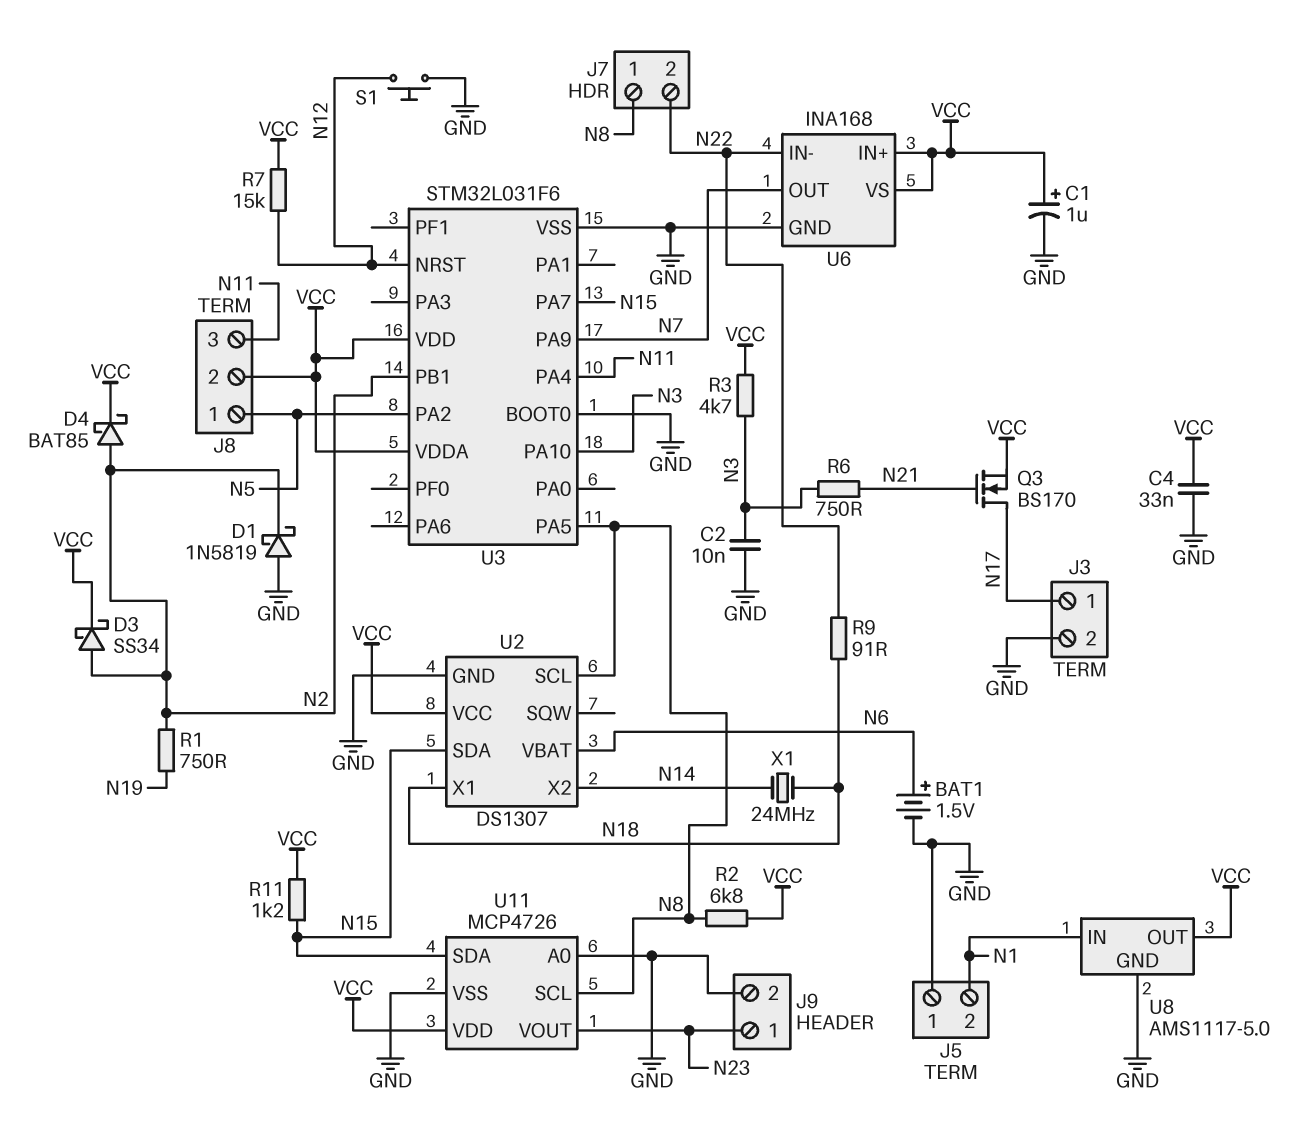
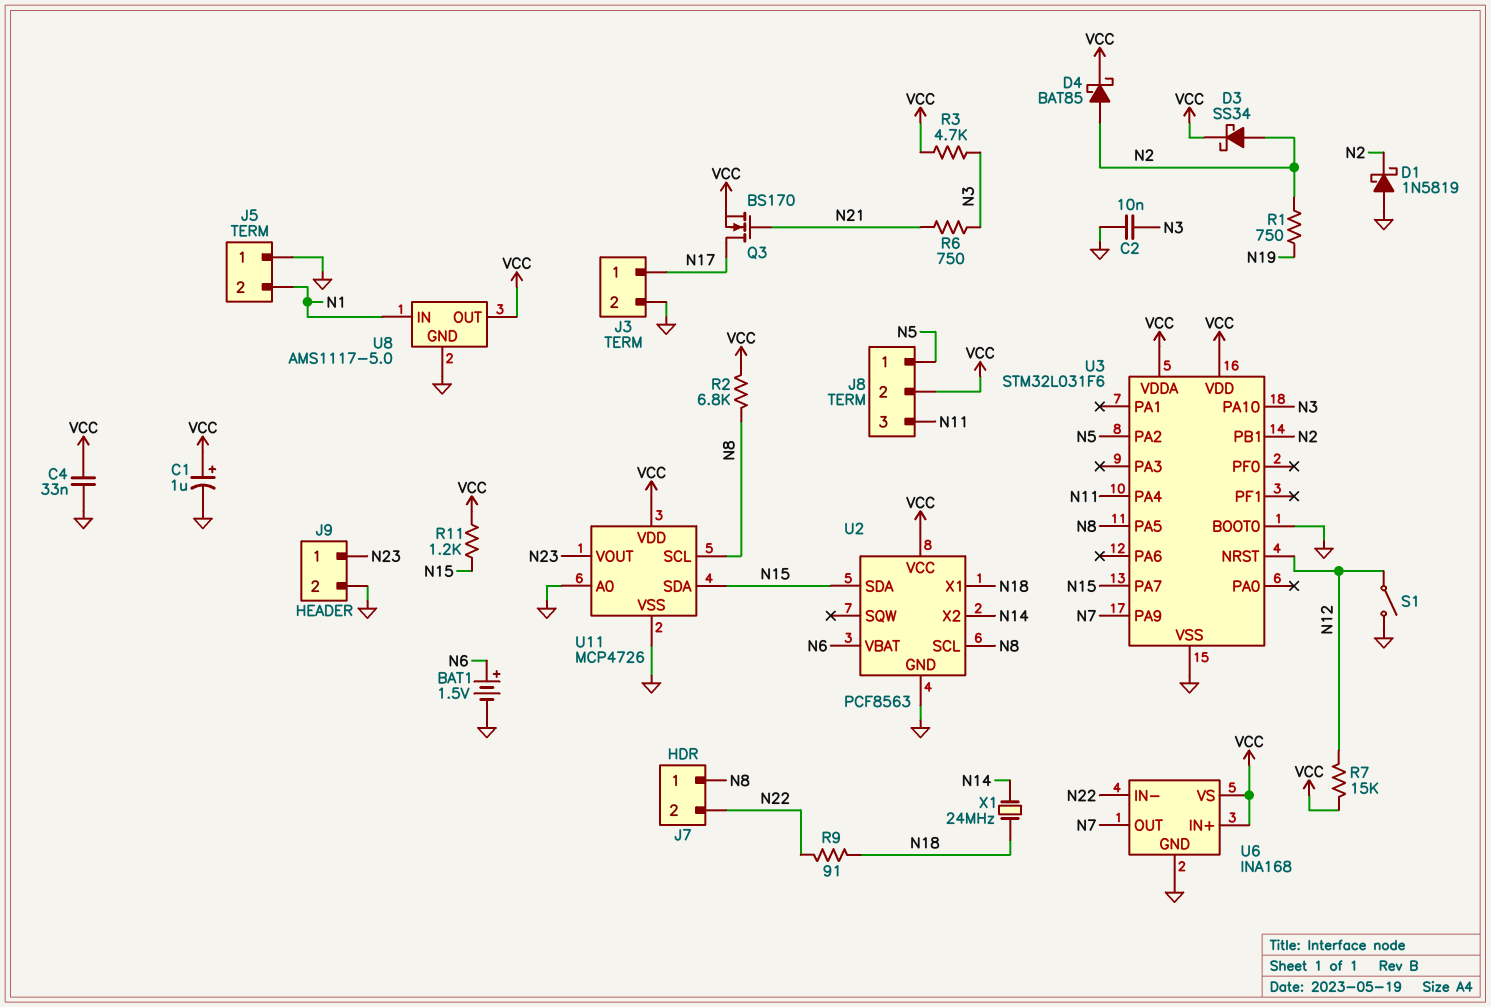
S1: button (GND, N12) -> switch (GND, N12)
U2: DS1307 -> PCF8563

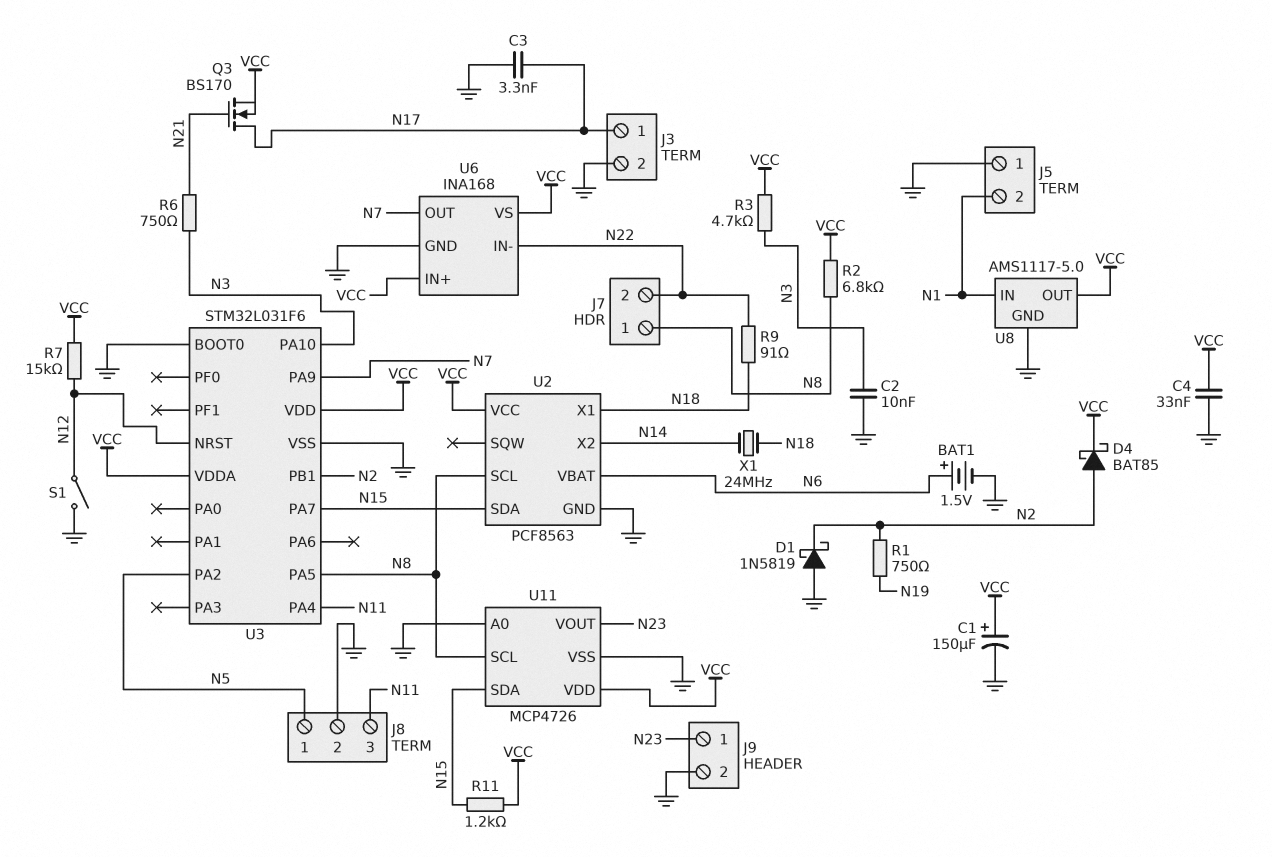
C1: 1uF (plus VCC, minus GND) -> 150uF (plus VCC, minus GND)
C3: none -> 3.3nF (GND, N17)
D3: schottky SS34 (A N2, K VCC) -> none
J8 pin 2: VCC -> GND

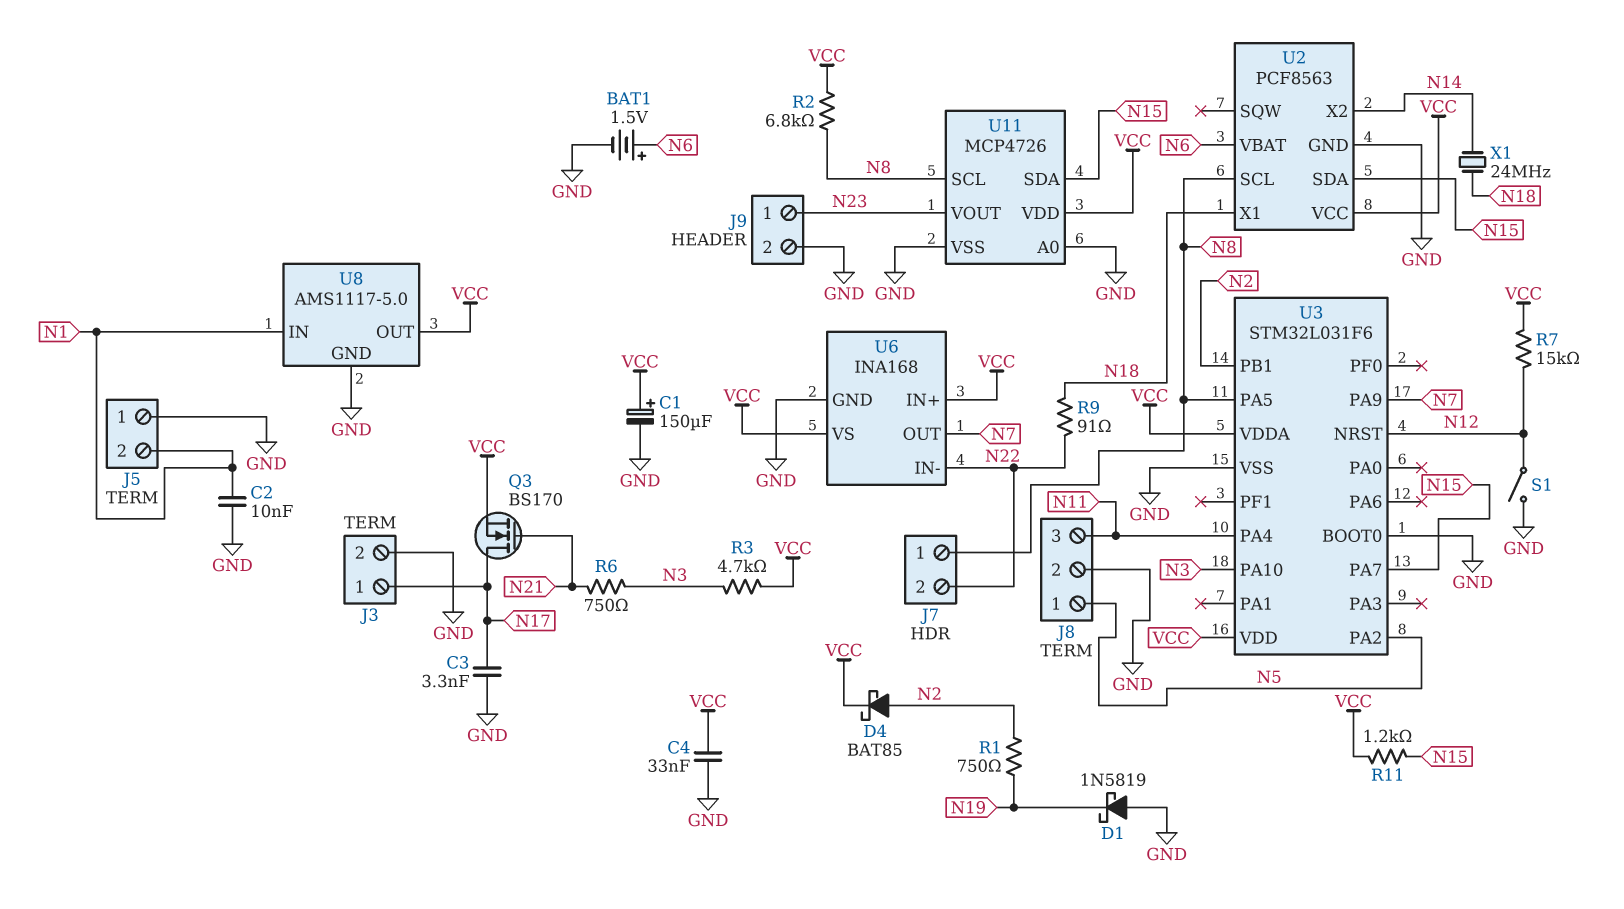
C2: 10nF (GND, N3) -> 10nF (GND, N1)
D1: schottky 1N5819 (A GND, K N2) -> schottky 1N5819 (A GND, K N19)

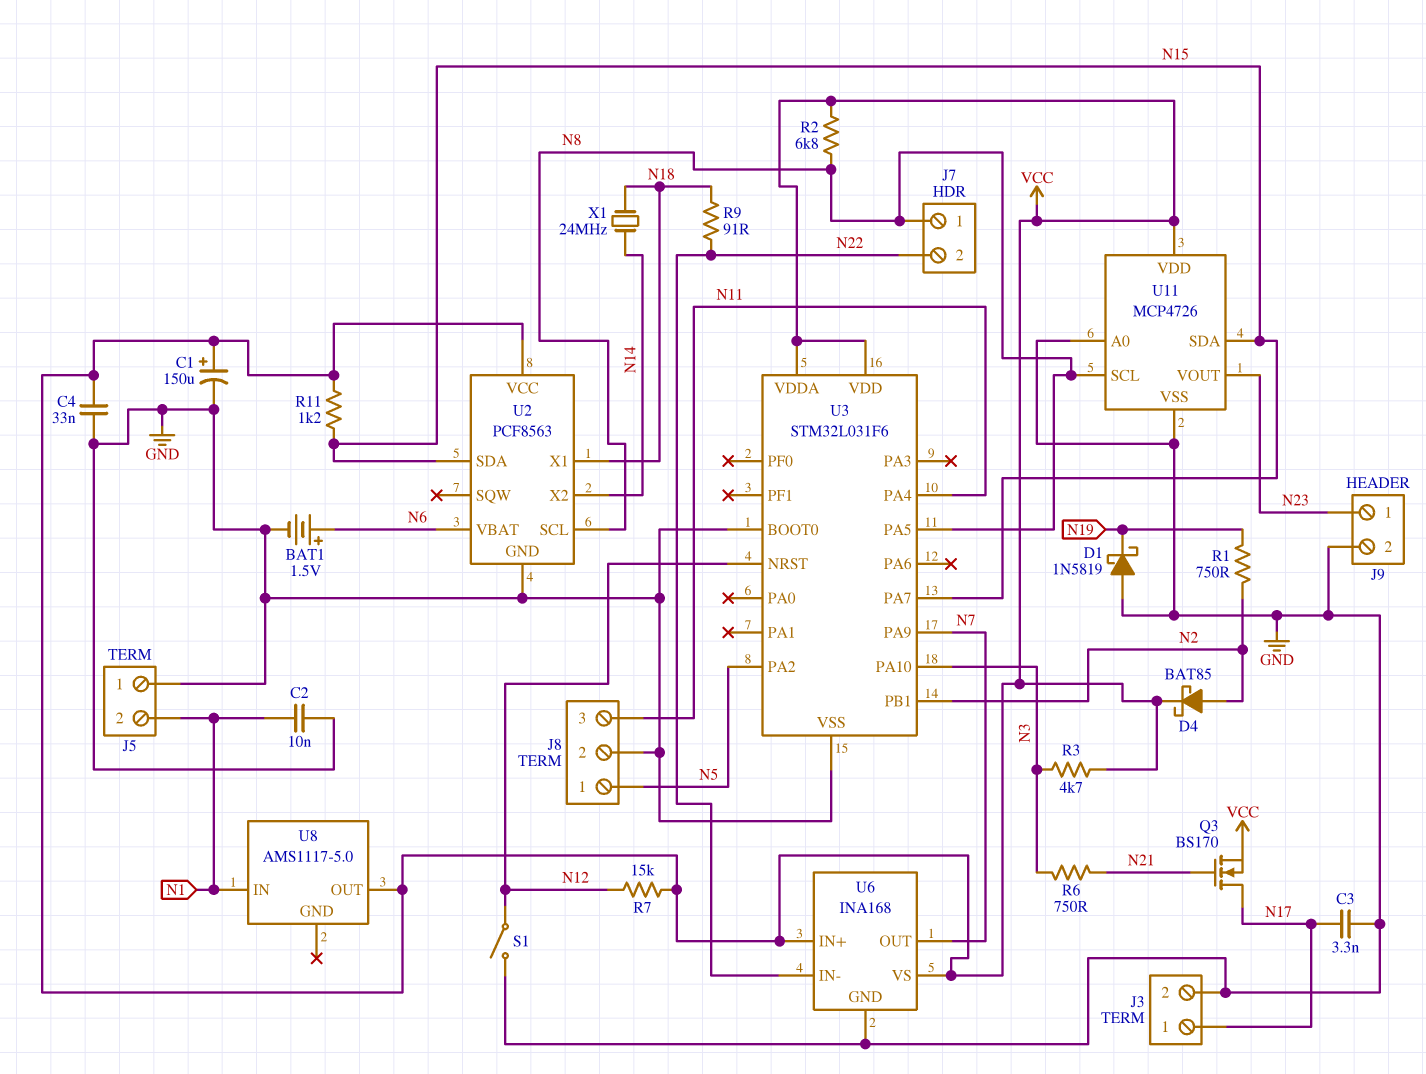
U8 pin GND: GND -> none

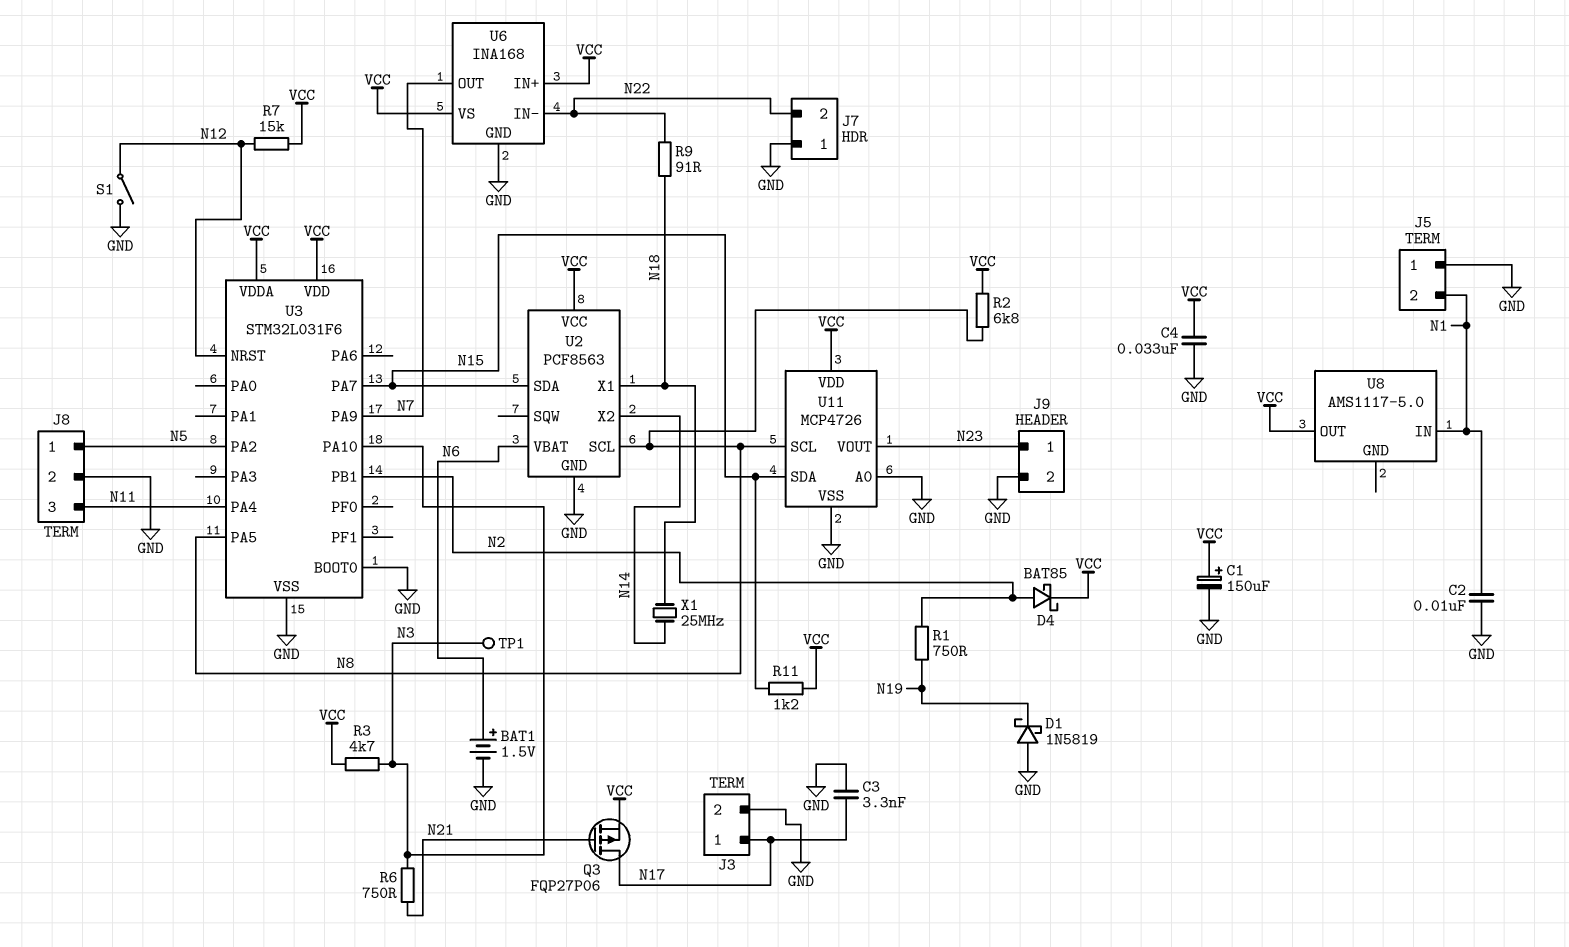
J7 pin 1: N8 -> GND
Q3: NMOS BS170 (G N21, D N17, S VCC) -> PMOS FQP27P06 (G N21, D N17, S VCC)
TP1: none -> test point (N3)
X1: 24MHz (N14, N18) -> 25MHz (N14, N18)

